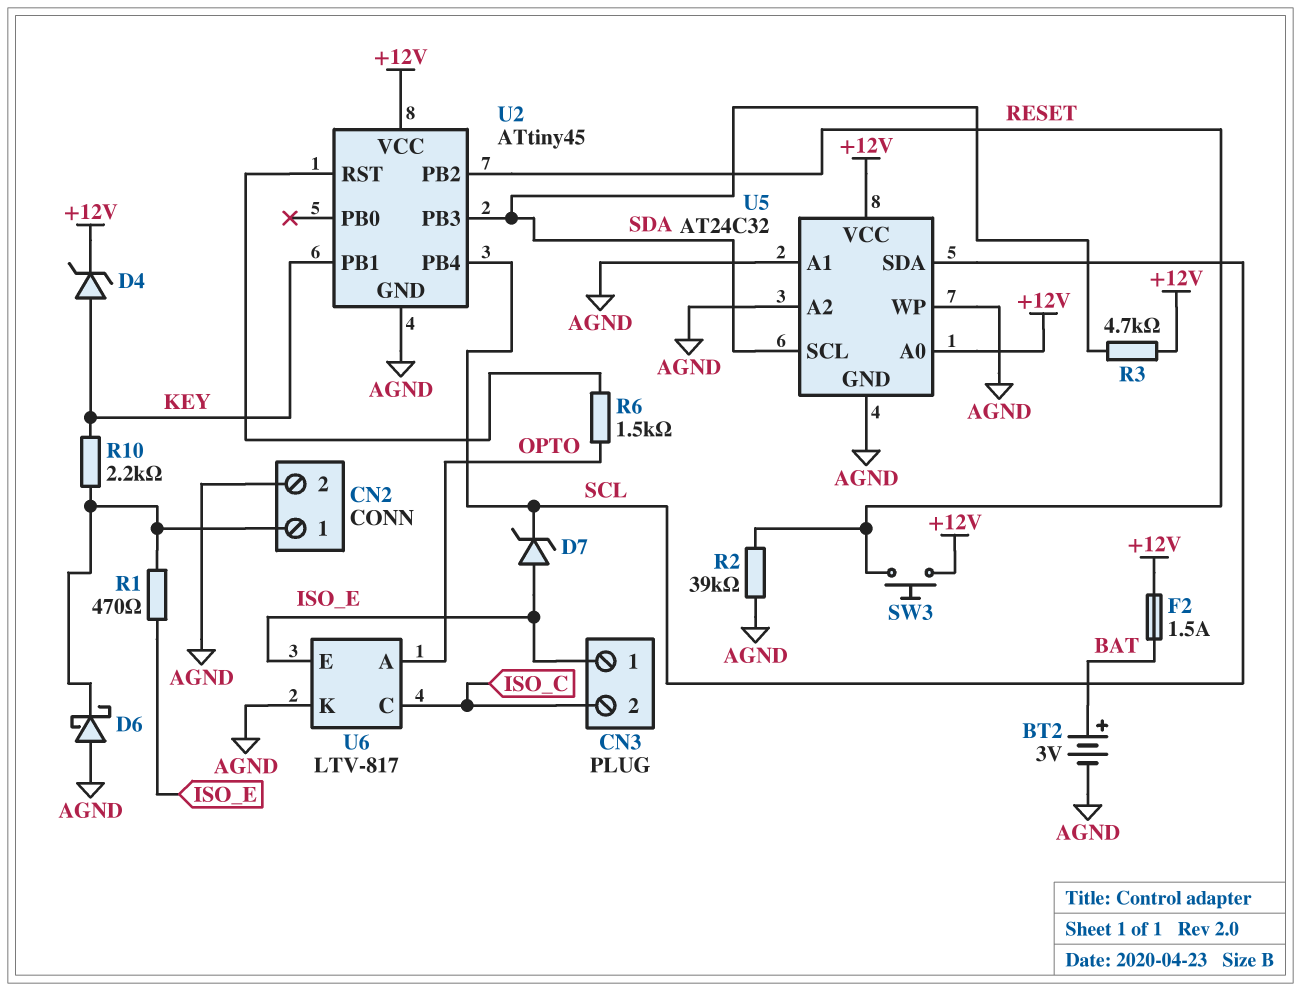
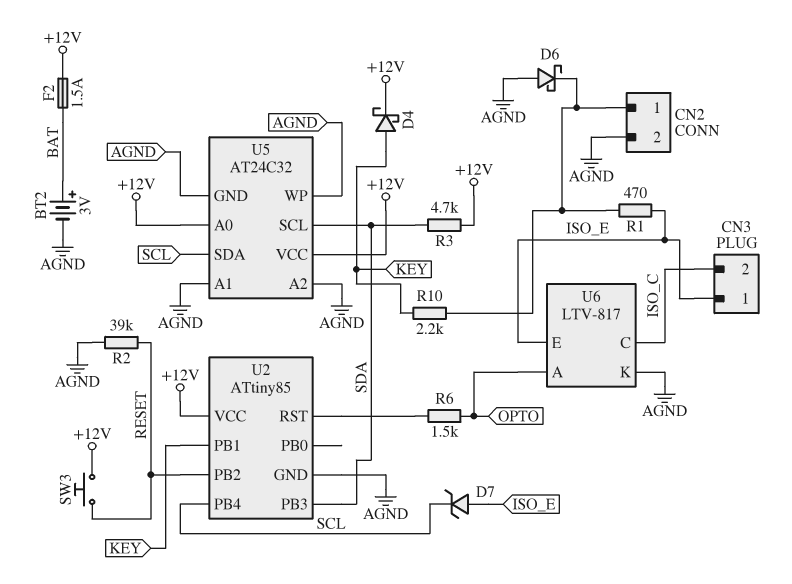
D4: zener (A KEY, K +12V) -> schottky (A KEY, K +12V)
U2: ATtiny45 -> ATtiny85

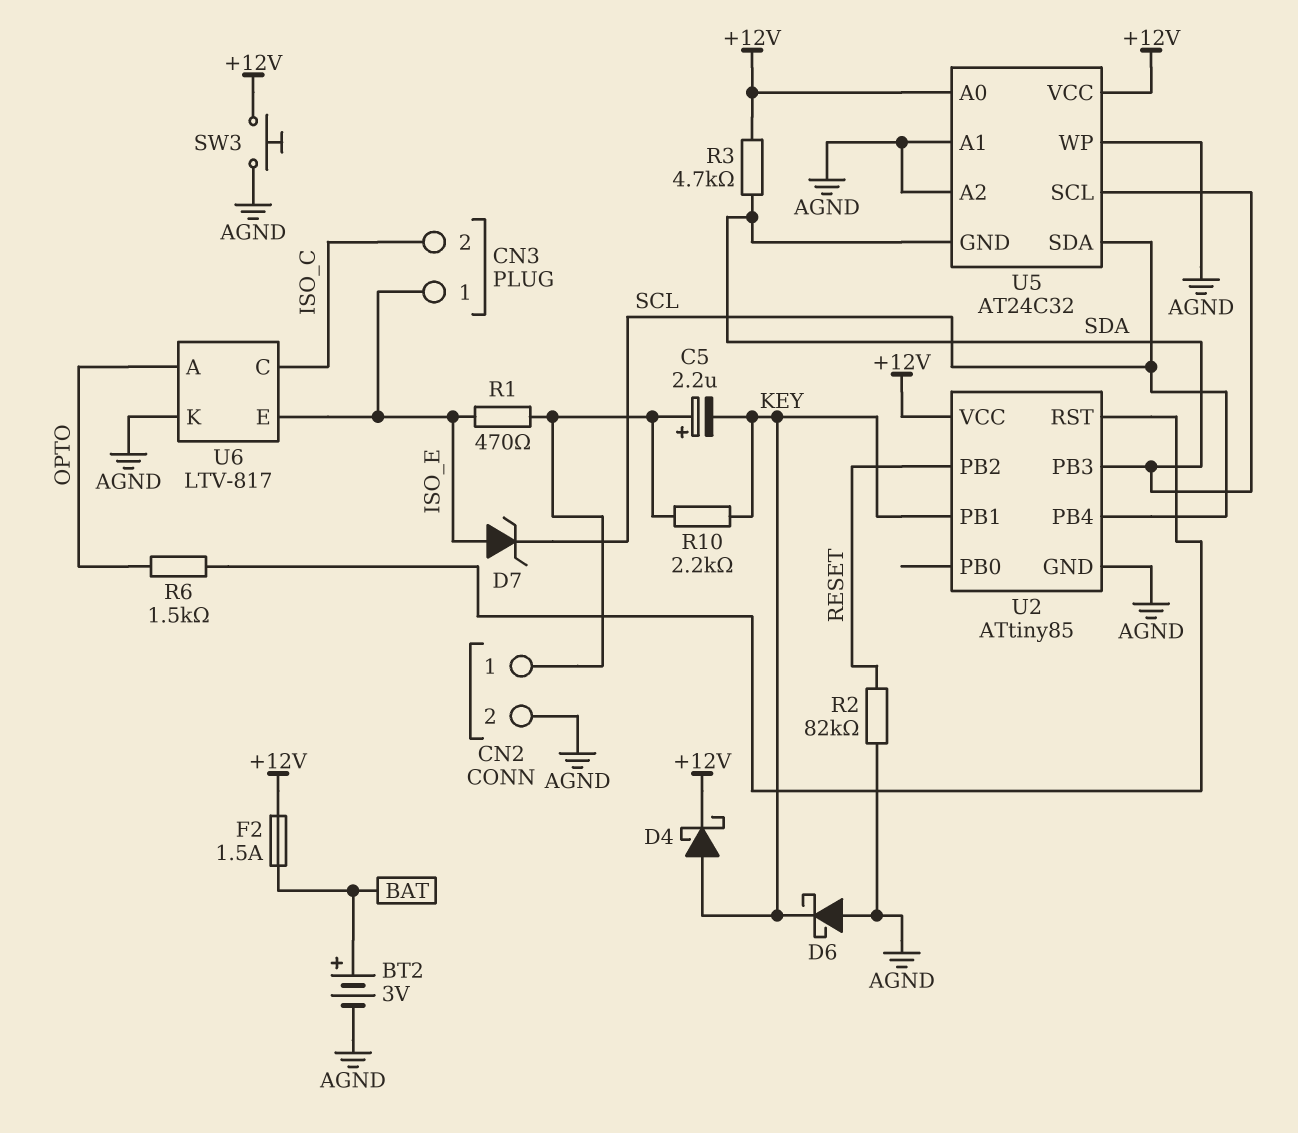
C5: none -> 2.2uF (plus CN2/1, minus KEY)
D6: schottky (A AGND, K CN2/1) -> schottky (A AGND, K KEY)
R2: 39k (AGND, RESET) -> 82k (AGND, RESET)
SW3: button (+12V, RESET) -> button (+12V, AGND)
U5 pin GND: AGND -> SDA

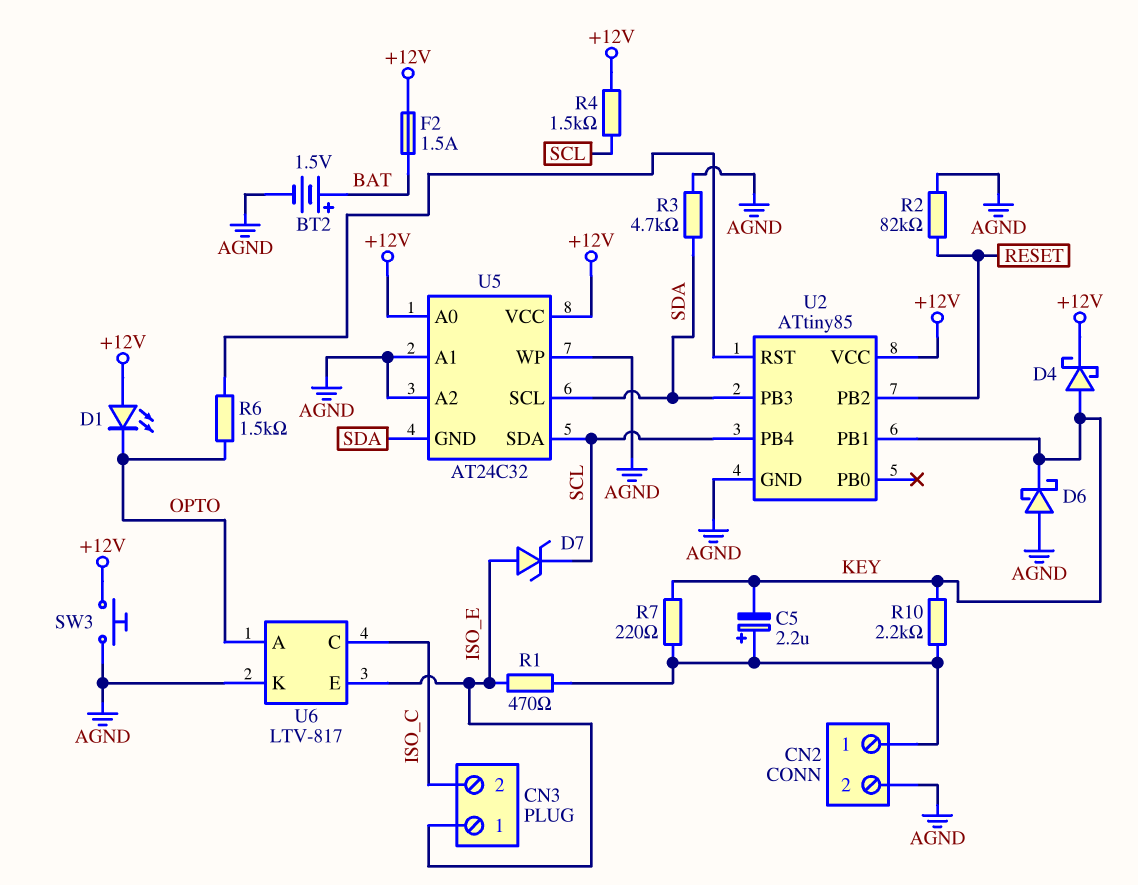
BT2: 3V (plus BAT, minus AGND) -> 1.5V (plus BAT, minus AGND)
D1: none -> LED (A +12V, K OPTO)
R3: 4.7k (+12V, SDA) -> 4.7k (AGND, SDA)
R4: none -> 1.5k (+12V, SCL)
R7: none -> 220 (CN2/1, KEY)

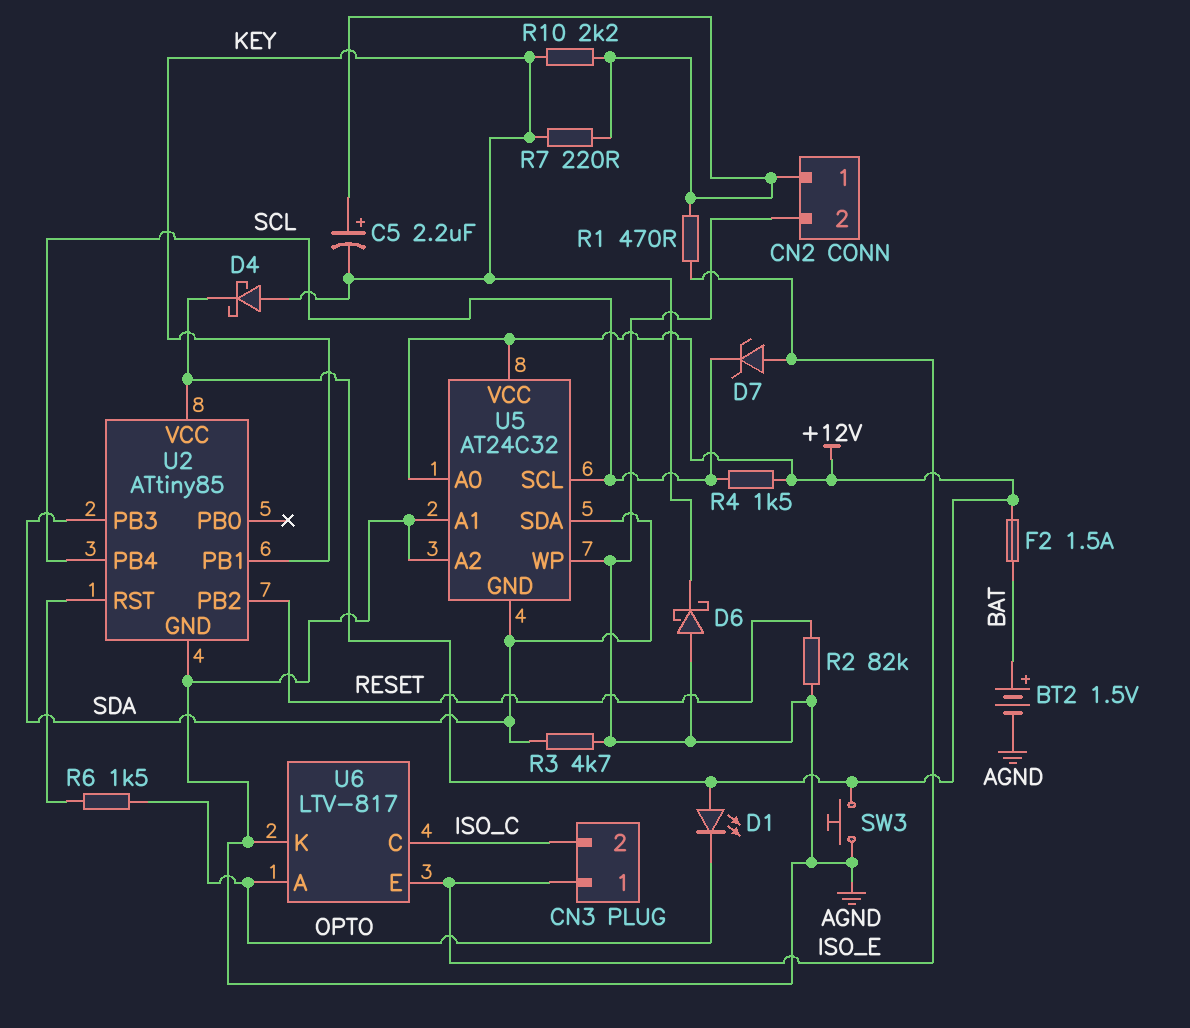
U5 pin SCL: SDA -> SCL
U5 pin SDA: SCL -> SDA

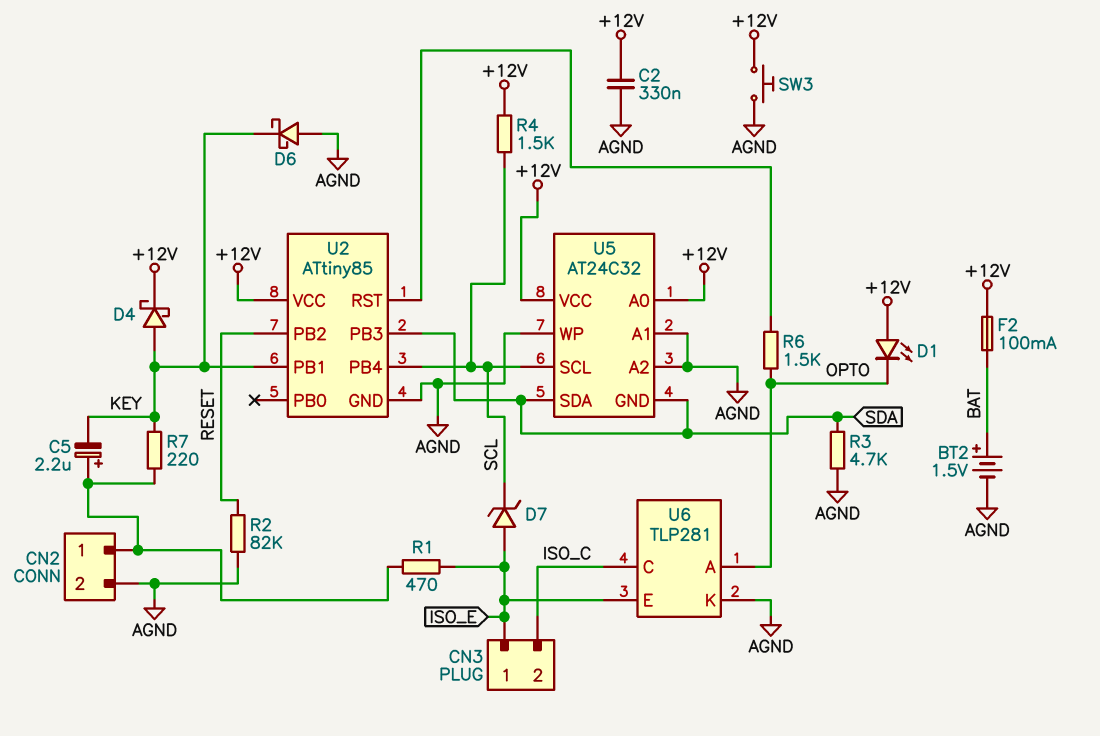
C2: none -> 330nF (+12V, AGND)
F2: 1.5A (+12V, BAT) -> 100mA (+12V, BAT)
R10: 2.2k (CN2/1, KEY) -> none
U6: LTV-817 -> TLP281

